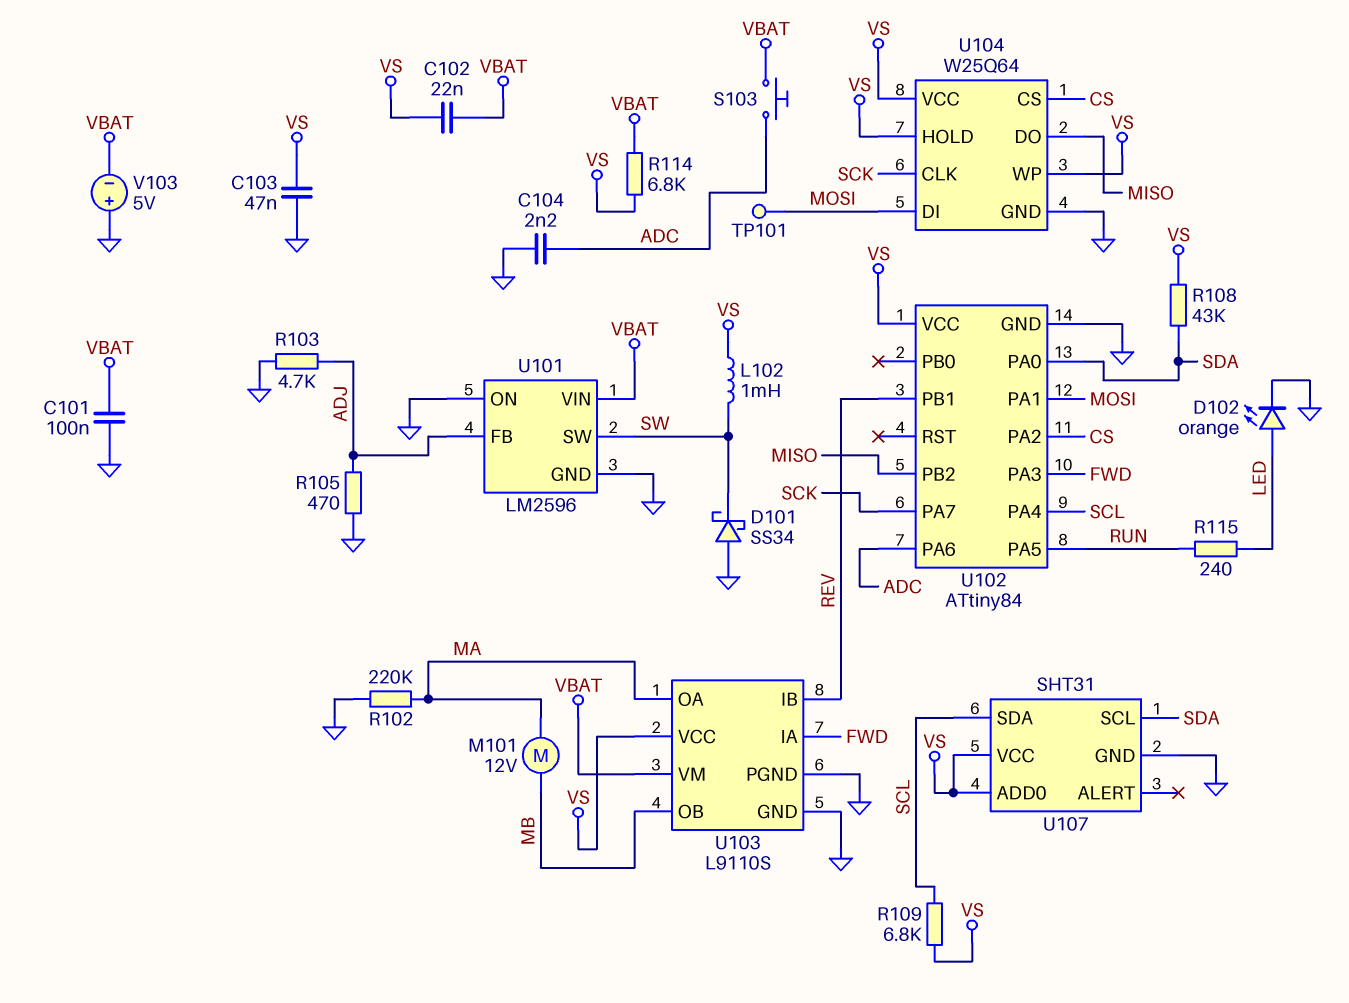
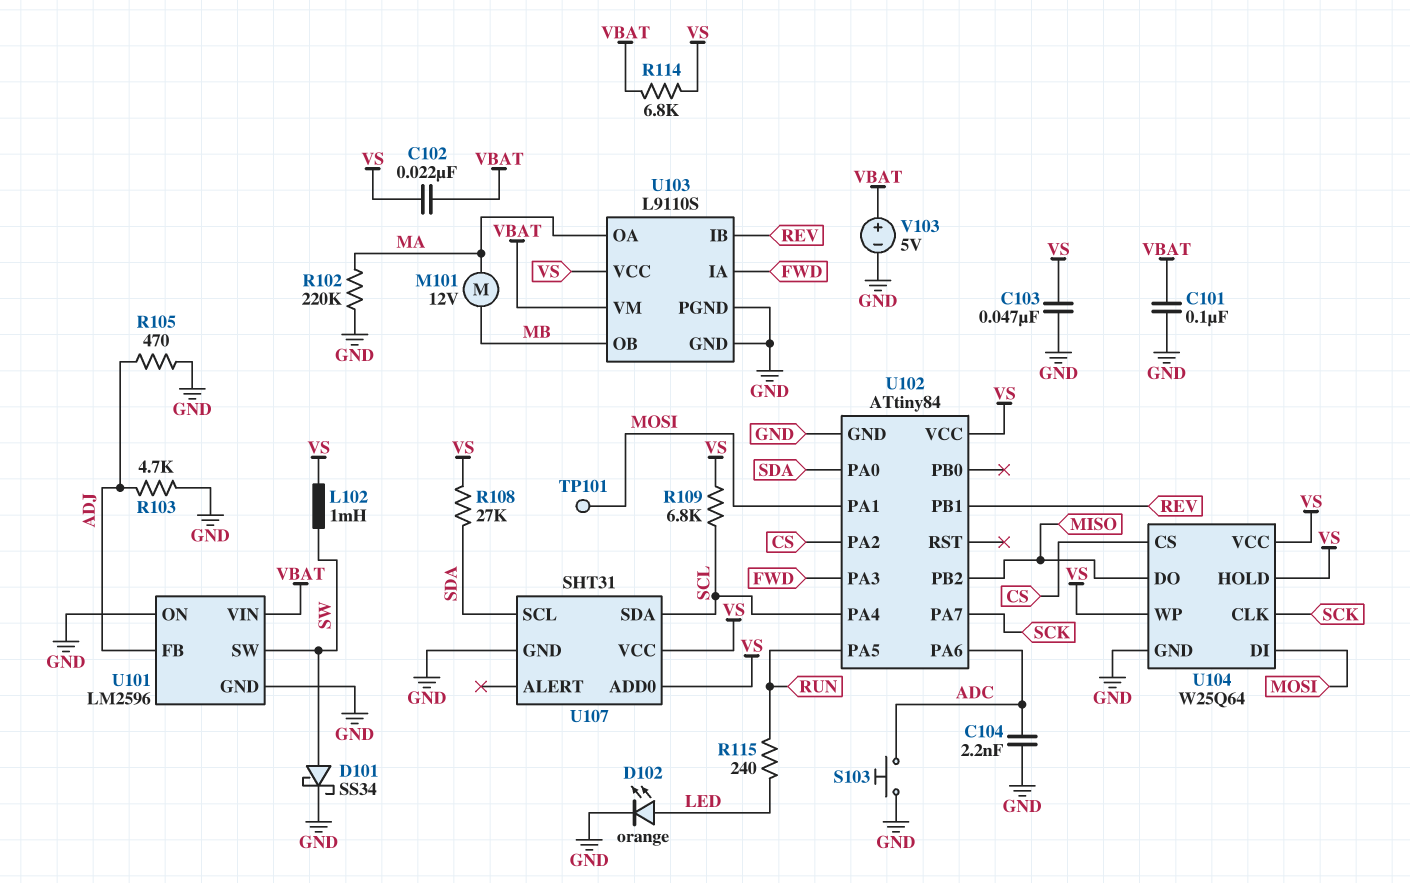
D101: schottky SS34 (A GND, K SW) -> schottky SS34 (A SW, K GND)
R108: 43k (SDA, VS) -> 27k (SDA, VS)
S103: button (ADC, VBAT) -> button (ADC, GND)
V103: 5V (plus GND, minus VBAT) -> 5V (plus VBAT, minus GND)

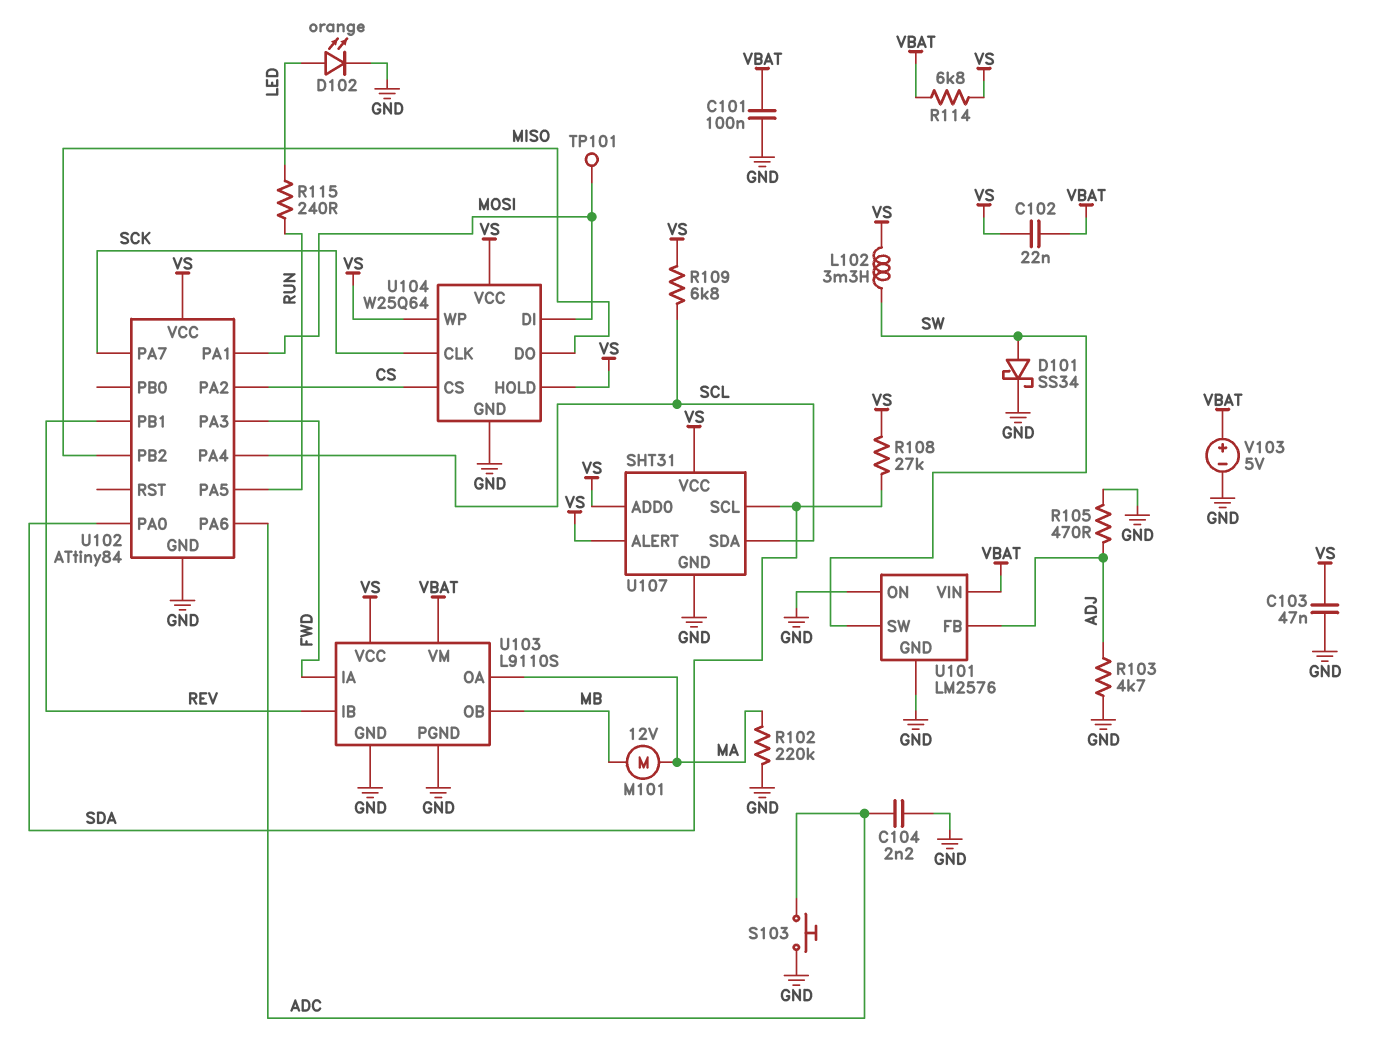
L102: 1mH (SW, VS) -> 3.3mH (SW, VS)
U101: LM2596 -> LM2576
U107 pin ALERT: none -> VS

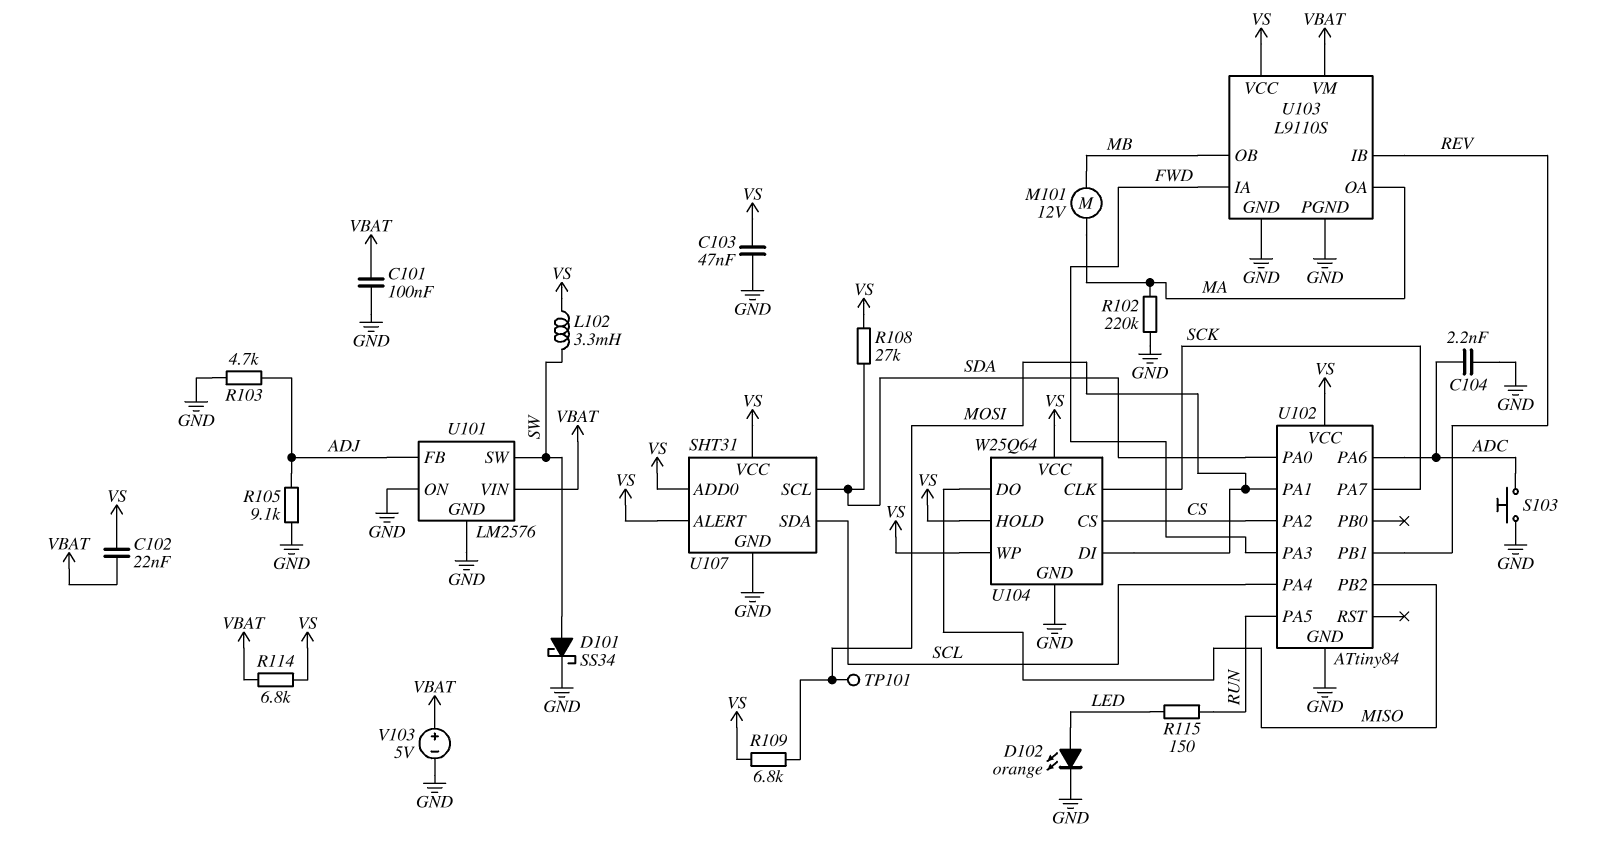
R105: 470 (ADJ, GND) -> 9.1k (ADJ, GND)
R109: 6.8k (SCL, VS) -> 6.8k (MOSI, VS)
R115: 240 (LED, RUN) -> 150 (LED, RUN)

